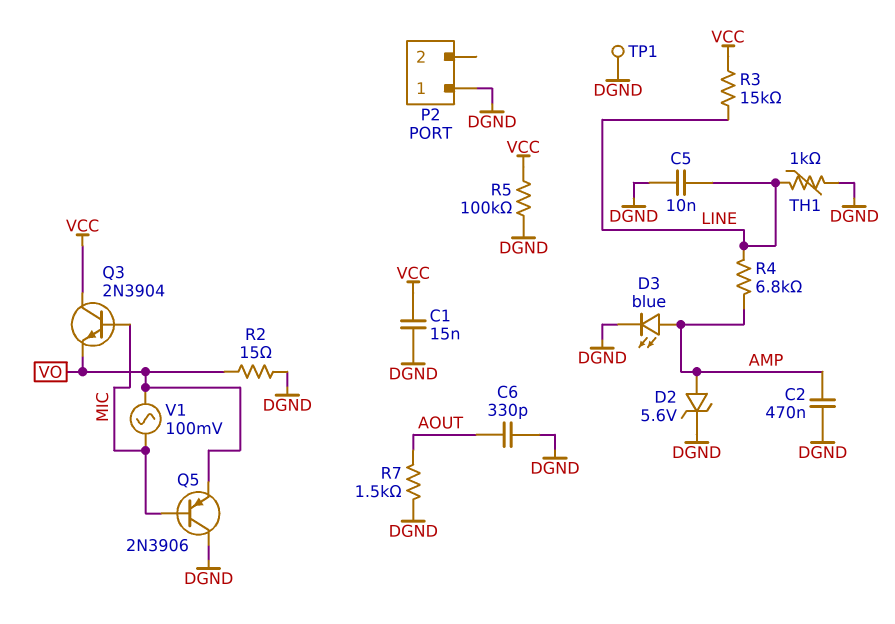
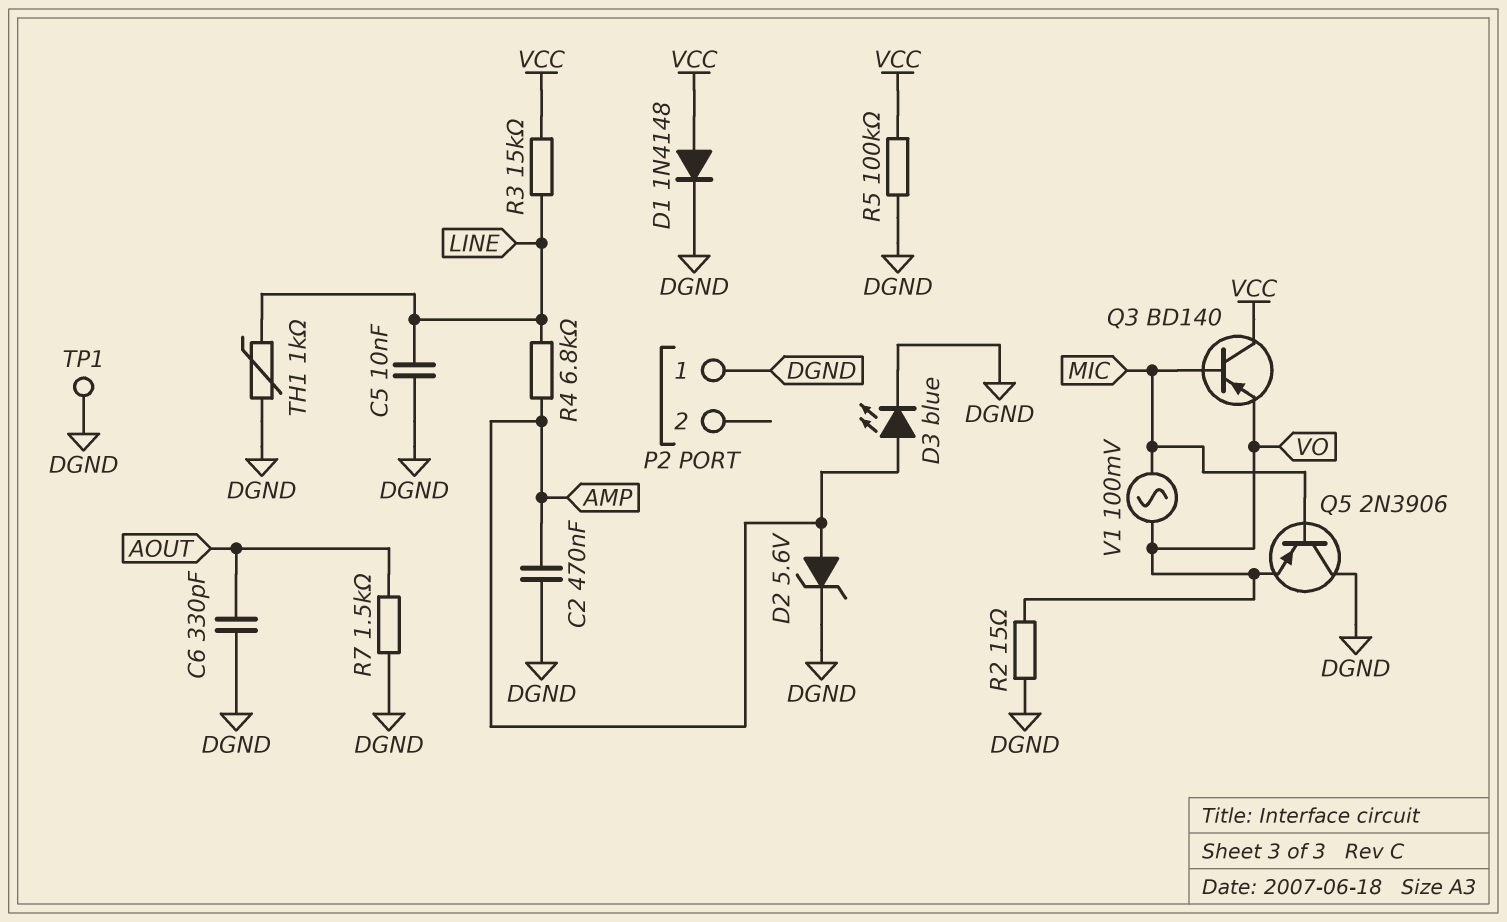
C1: 15nF (DGND, VCC) -> none
D1: none -> diode 1N4148 (A VCC, K DGND)
Q3: NPN 2N3904 (B MIC, C VCC, E VO) -> PNP BD140 (B MIC, C VCC, E VO)

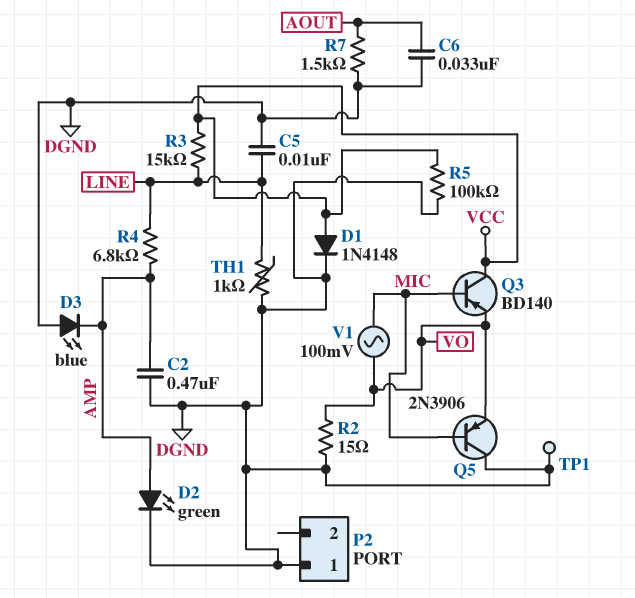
C6: 330pF (AOUT, DGND) -> 33nF (AOUT, DGND)
D2: zener 5.6V (A AMP, K DGND) -> LED green (A AMP, K DGND)
D3: LED blue (A AMP, K DGND) -> LED blue (A DGND, K AMP)

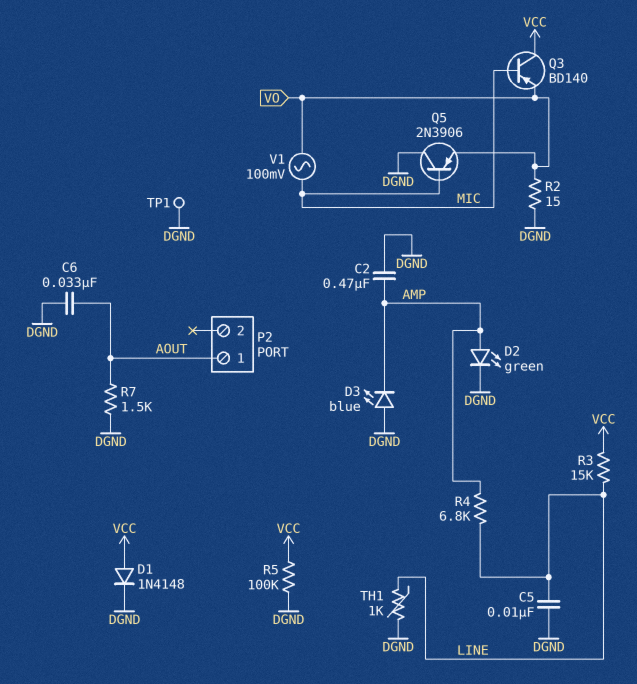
P2 pin 1: DGND -> AOUT

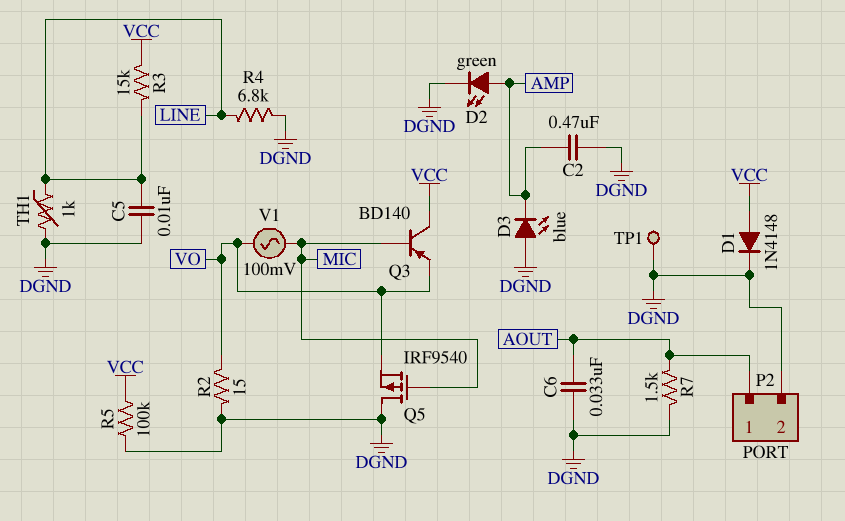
P2 pin 2: none -> DGND
Q5: PNP 2N3906 (B MIC, C DGND, E VO) -> PMOS IRF9540 (G MIC, D DGND, S VO)
R4: 6.8k (AMP, LINE) -> 6.8k (DGND, LINE)

